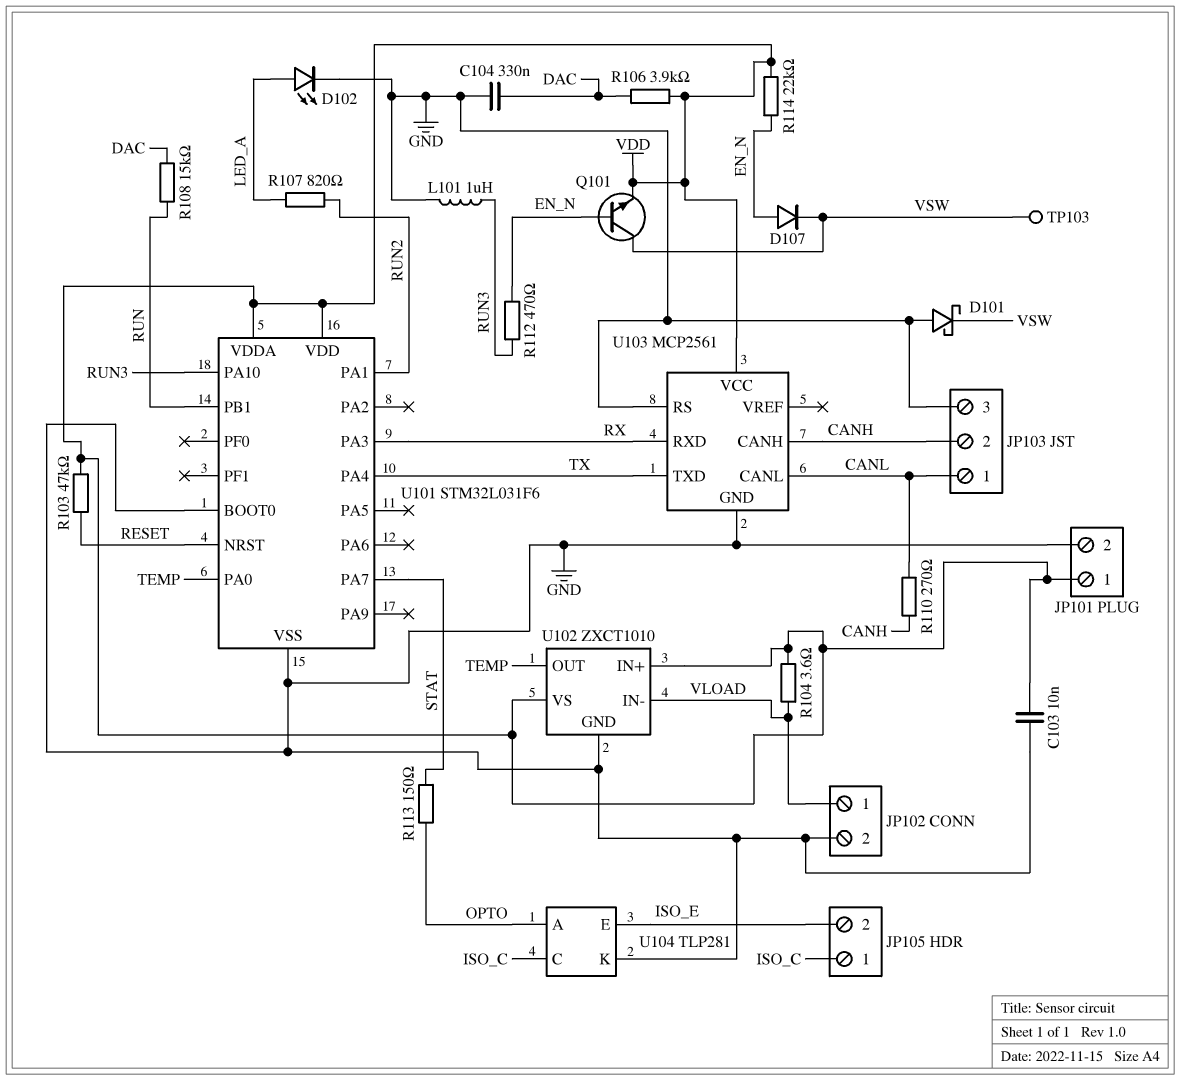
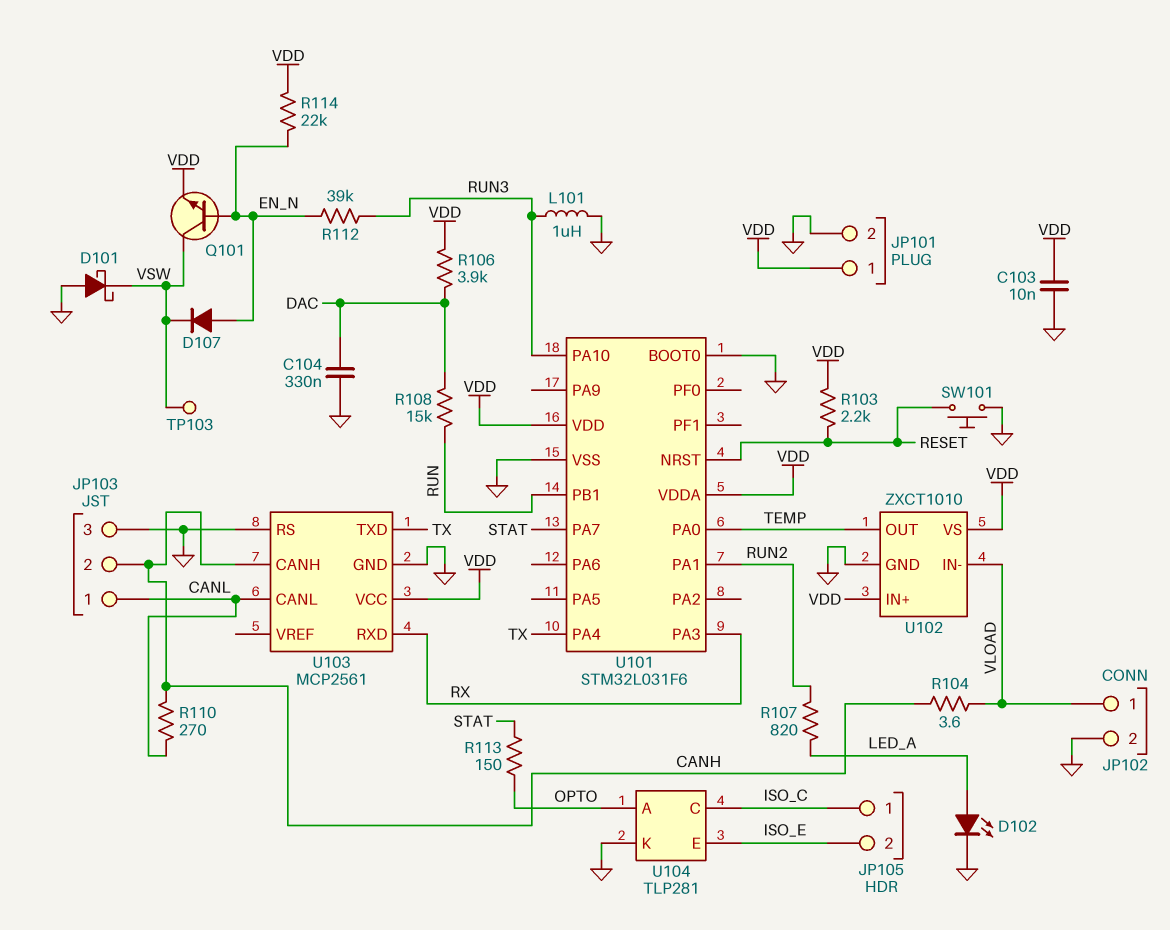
R103: 47k (RESET, VDD) -> 2.2k (RESET, VDD)
R104: 3.6 (VDD, VLOAD) -> 3.6 (CANH, VLOAD)
R112: 470 (EN_N, RUN3) -> 39k (EN_N, RUN3)
SW101: none -> button (GND, RESET)

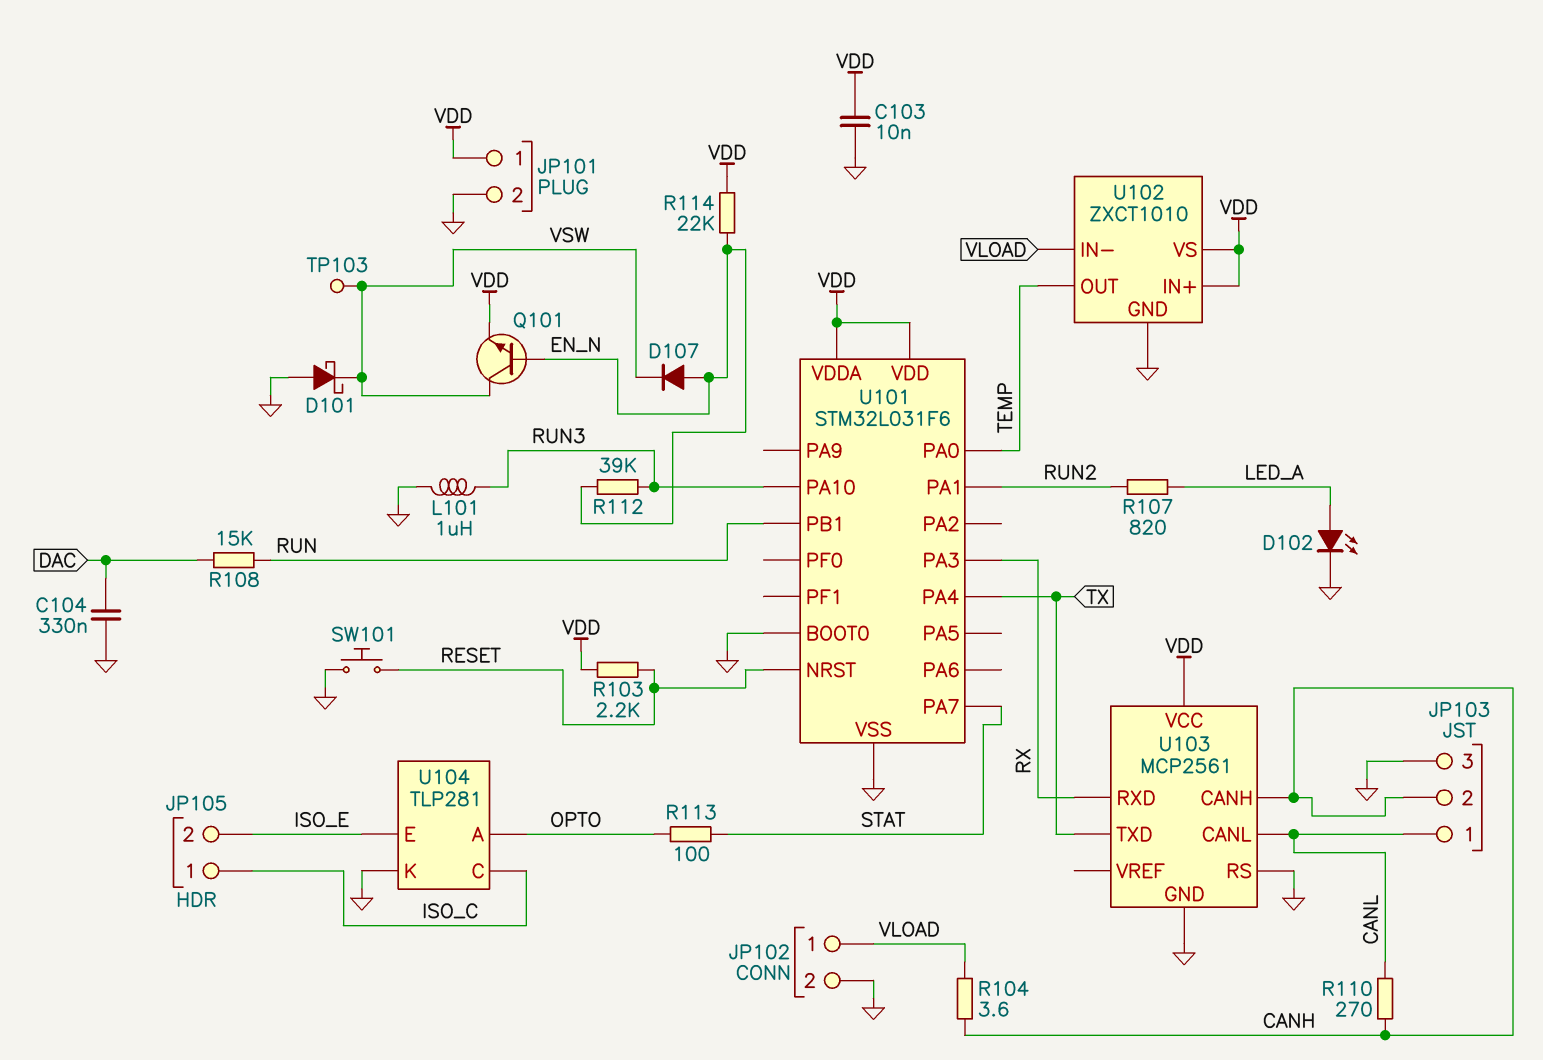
R106: 3.9k (DAC, VDD) -> none
R113: 150 (OPTO, STAT) -> 100 (OPTO, STAT)

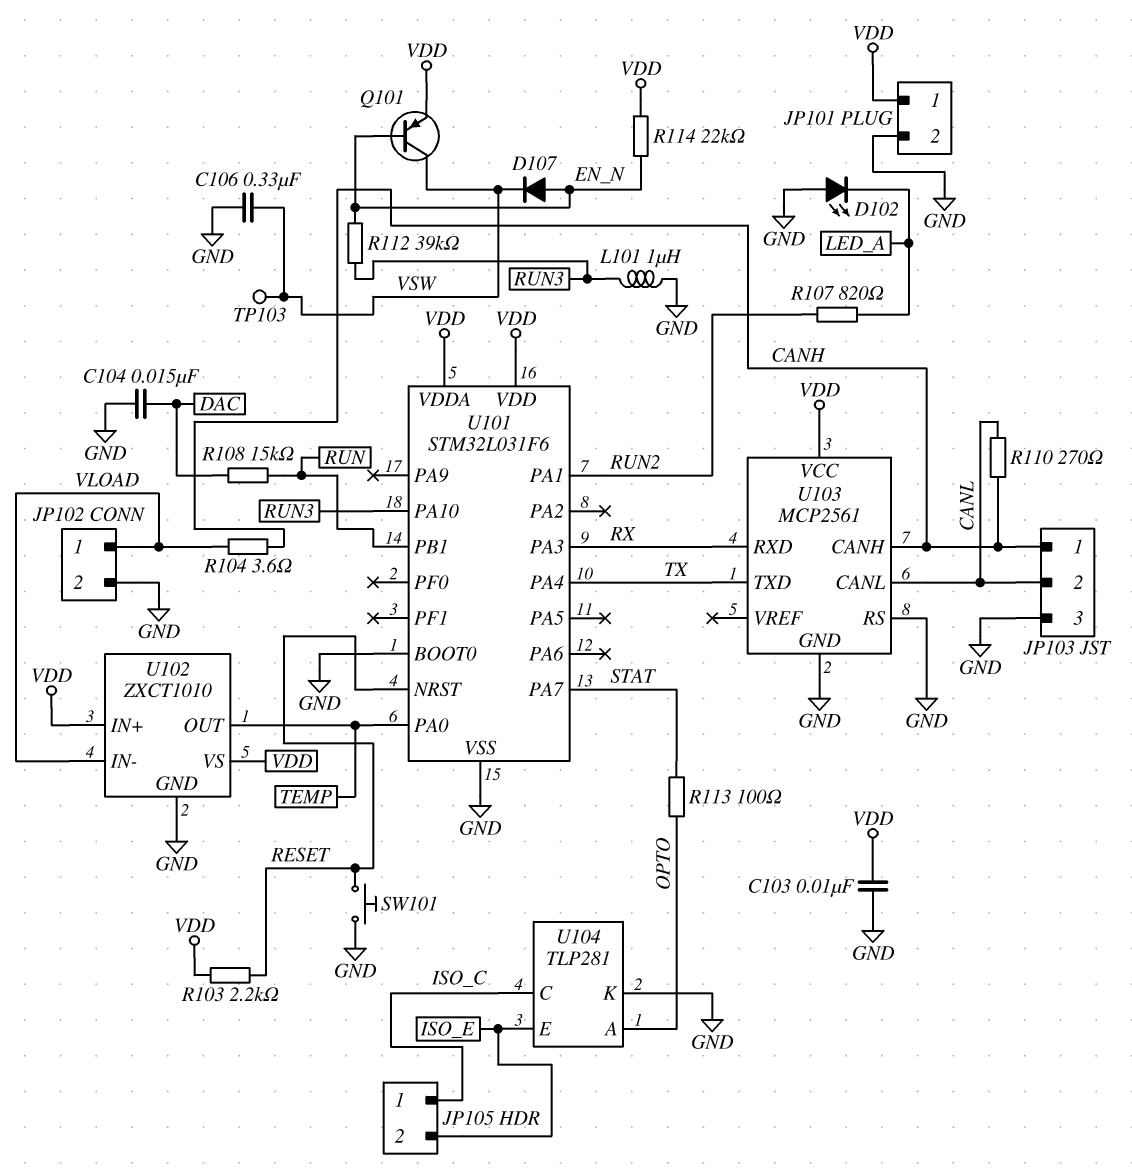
C104: 330nF (DAC, GND) -> 15nF (DAC, GND)
C106: none -> 330nF (GND, VSW)
D101: schottky (A GND, K VSW) -> none
D102: LED (A LED_A, K GND) -> LED (A GND, K LED_A)
JP103 pin 1: CANL -> CANH
JP103 pin 2: CANH -> CANL
Q101: NPN (B EN_N, C VSW, E VDD) -> PNP (B EN_N, C VSW, E VDD)

